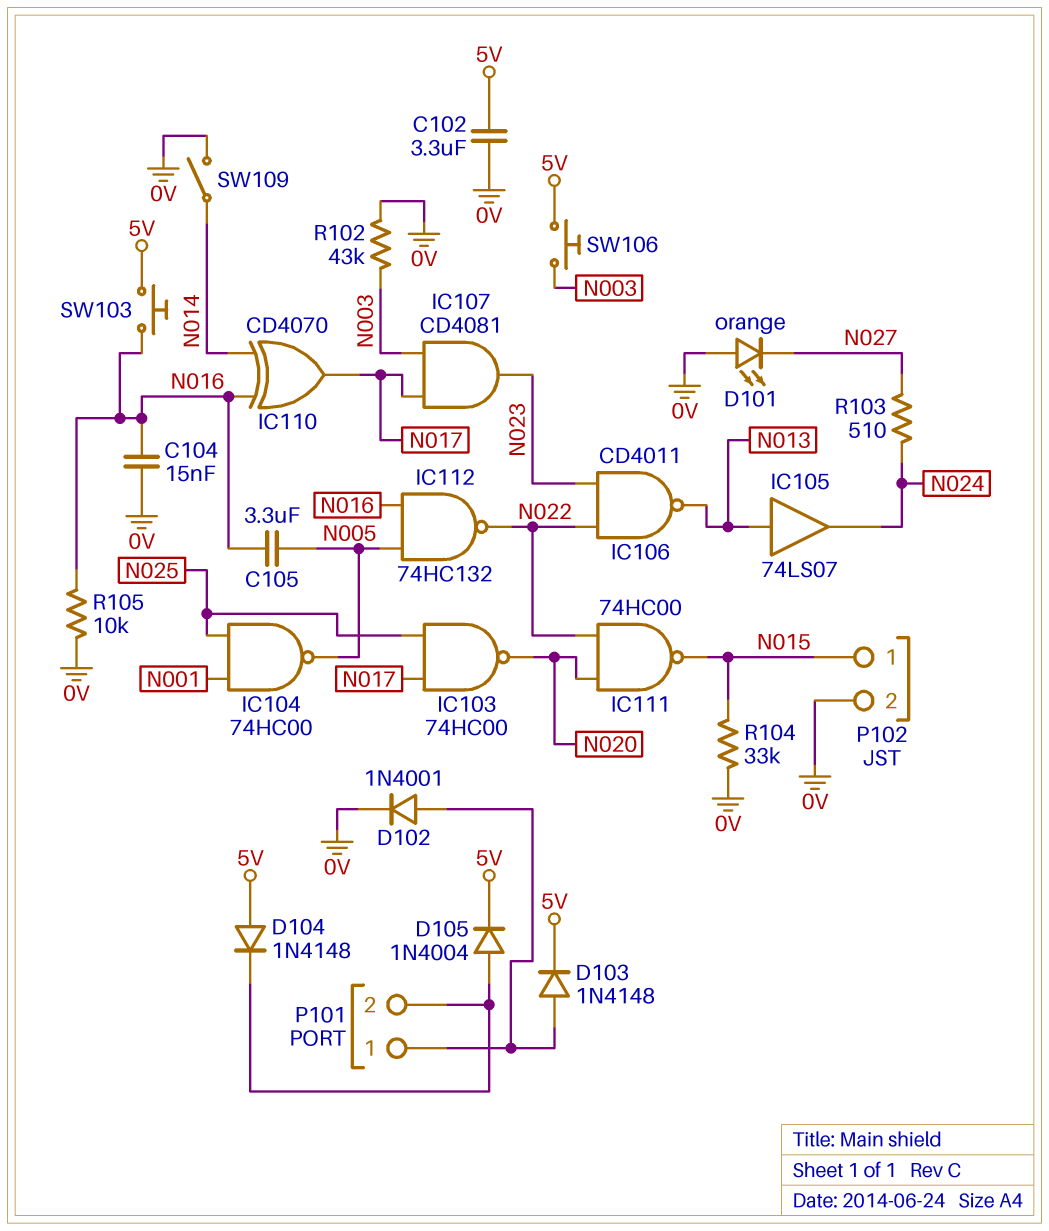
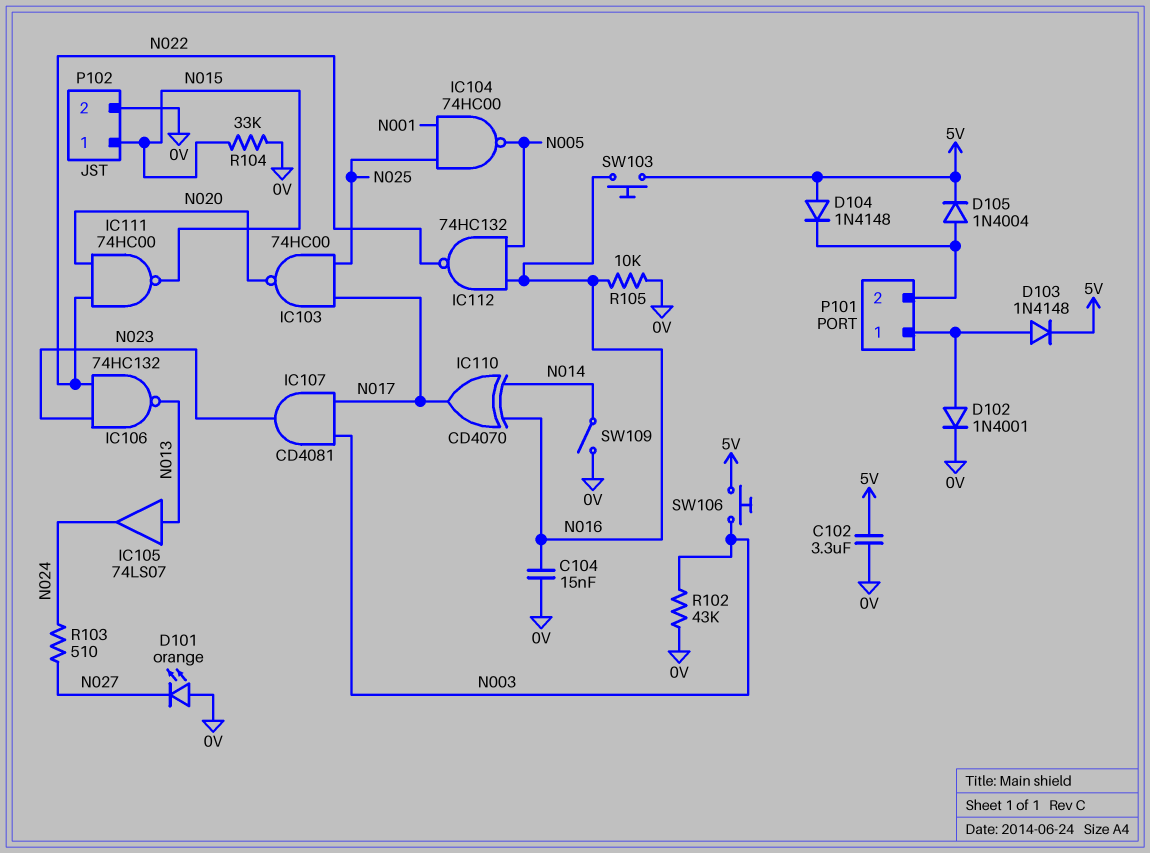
C105: 3.3uF (N005, N016) -> none
IC106: NAND CD4011 (in N022, in N023, out N013) -> NAND 74HC132 (in N022, in N023, out N013)

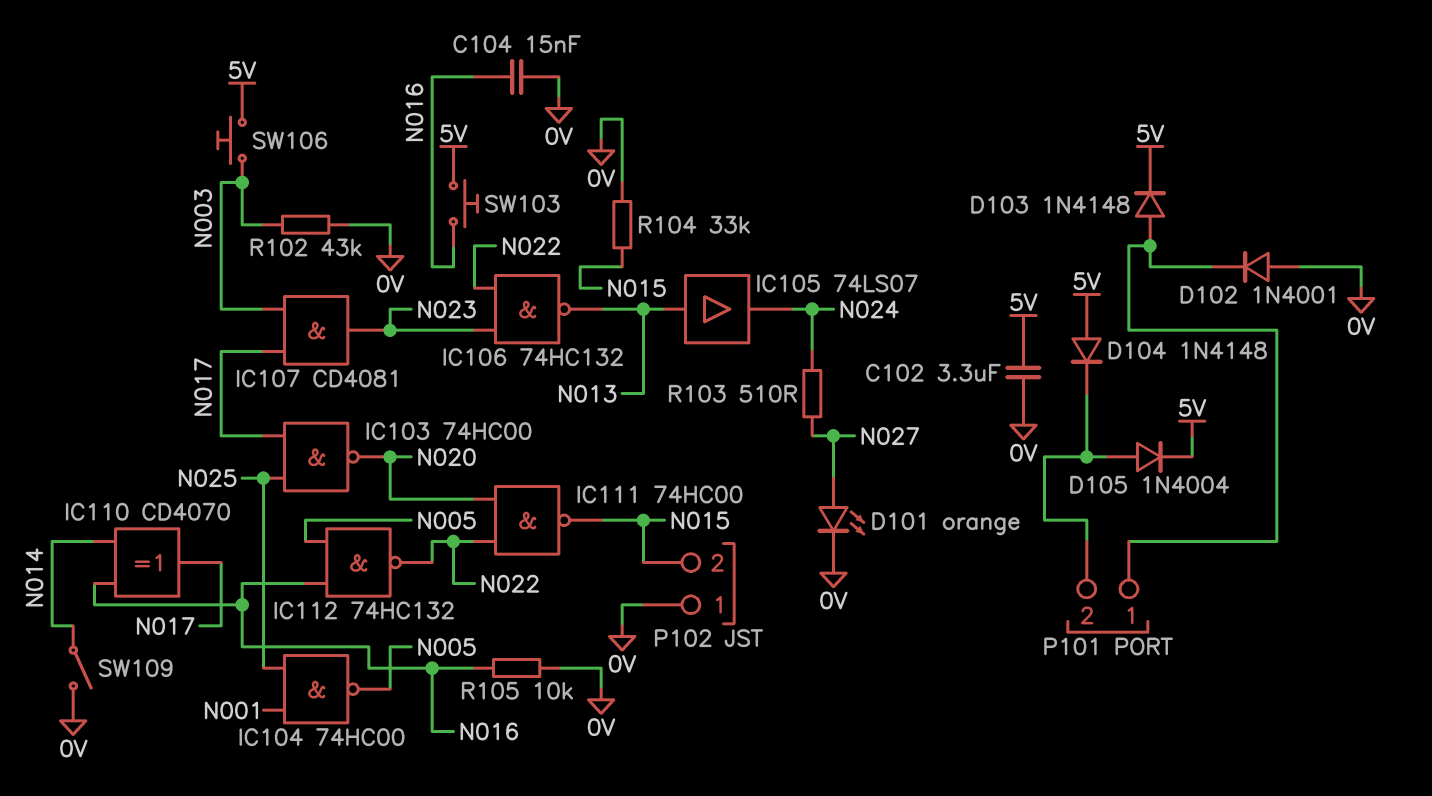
D101: LED orange (A 0V, K N027) -> LED orange (A N027, K 0V)
D102: diode 1N4001 (A P101/1, K 0V) -> diode 1N4001 (A 0V, K P101/1)
P102 pin 1: N015 -> 0V
P102 pin 2: 0V -> N015

